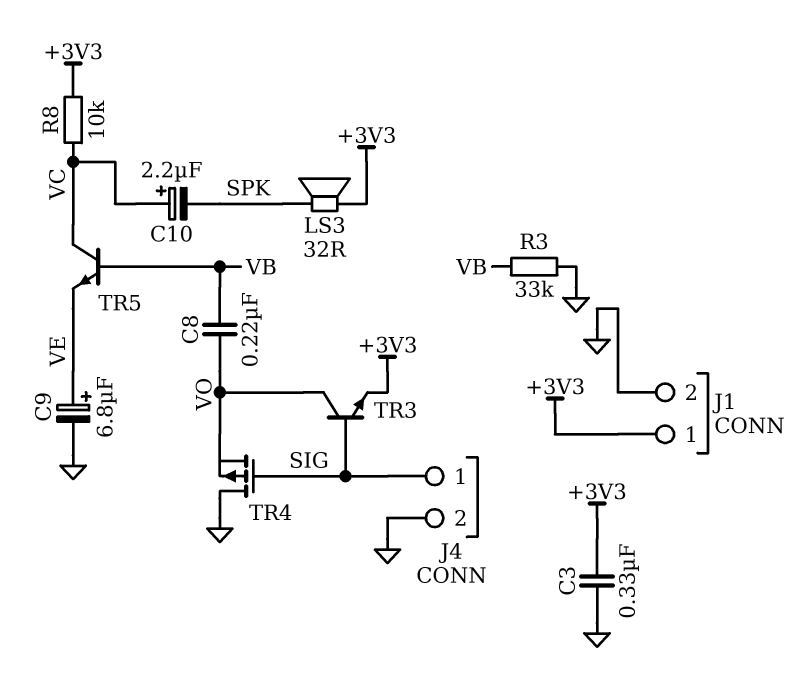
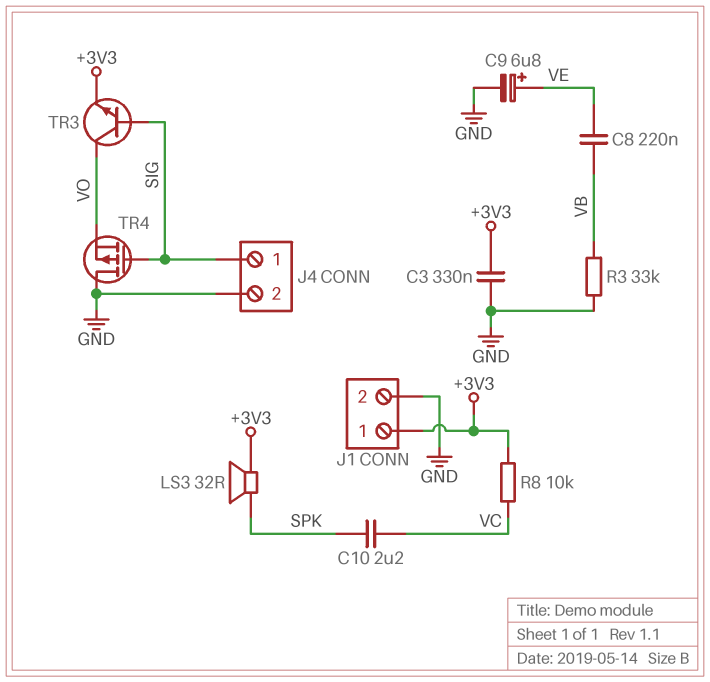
C8: 220nF (VB, VO) -> 220nF (VB, VE)
C10: 2.2uF (plus VC, minus SPK) -> 2.2uF (SPK, VC)
TR5: NPN (B VB, C VC, E VE) -> none

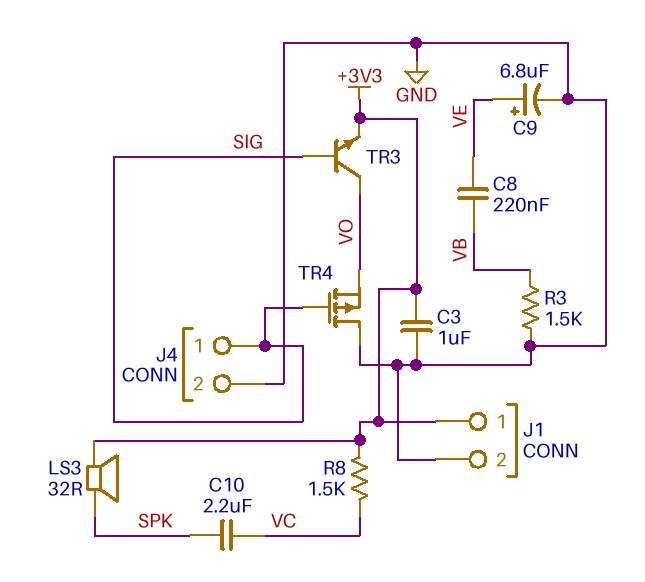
C3: 330nF (+3V3, GND) -> 1uF (+3V3, GND)
R3: 33k (GND, VB) -> 1.5k (GND, VB)
R8: 10k (+3V3, VC) -> 1.5k (+3V3, VC)

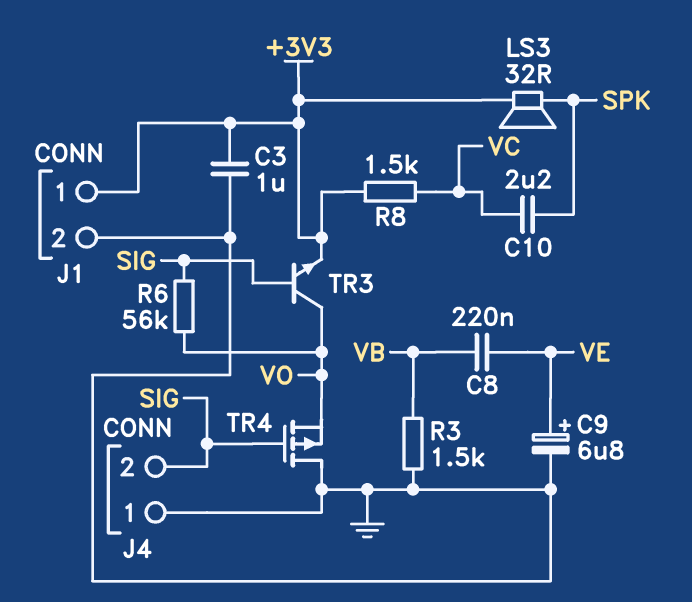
J4 pin 1: SIG -> GND
J4 pin 2: GND -> SIG
R6: none -> 56k (SIG, VO)

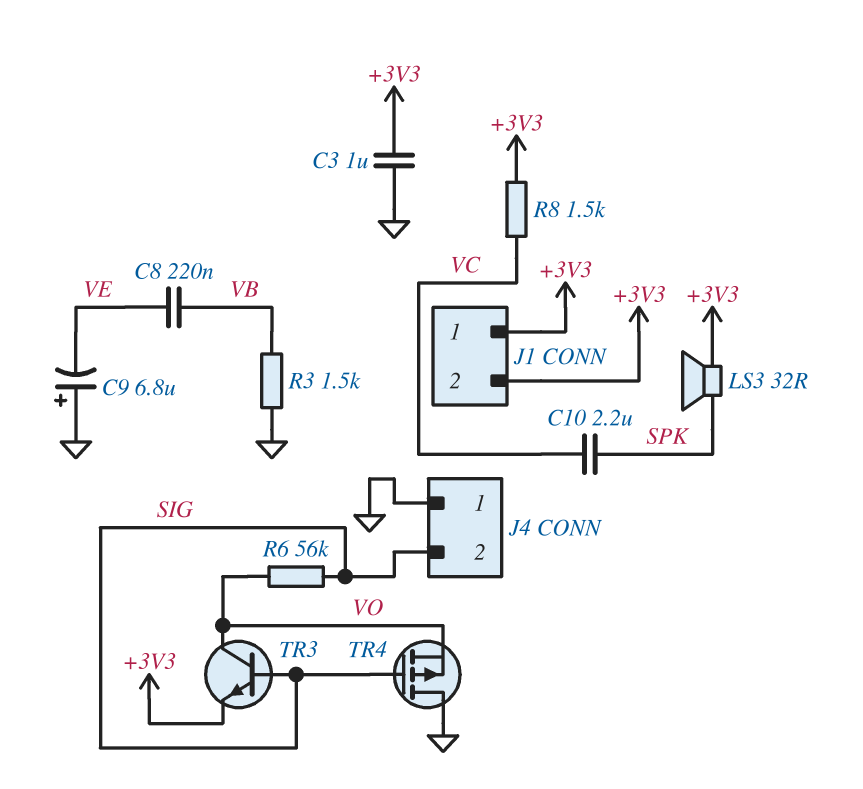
C9: 6.8uF (plus VE, minus GND) -> 6.8uF (plus GND, minus VE)
J1 pin 2: GND -> +3V3

